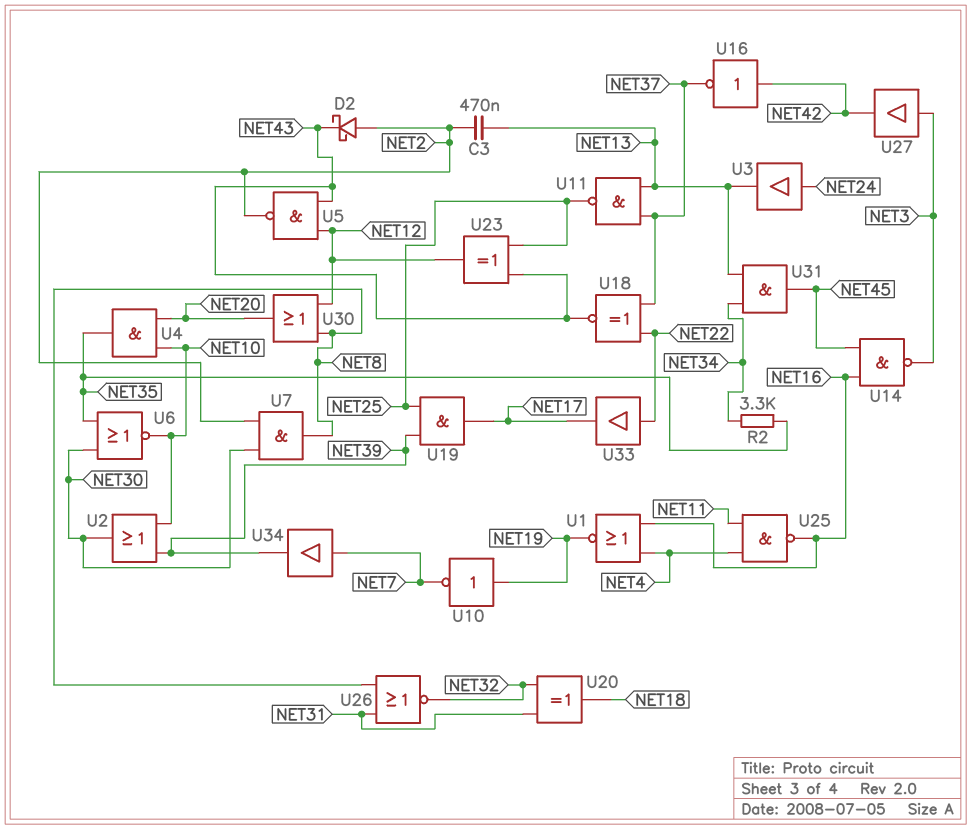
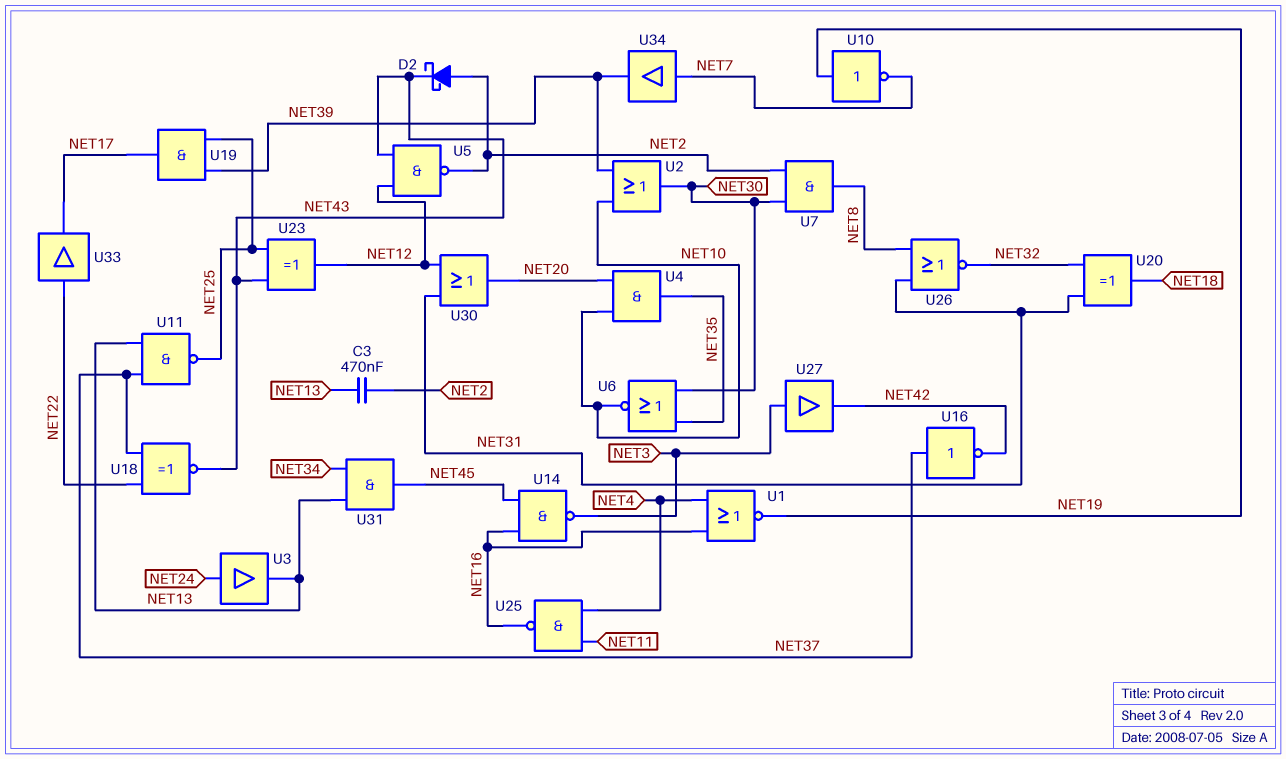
R2: 3.3k (NET34, NET35) -> none
U16: NOT (in NET42, out NET37) -> NOT (in NET37, out NET42)
U30: OR (in NET8, in NET12, out NET20) -> OR (in NET12, in NET31, out NET20)

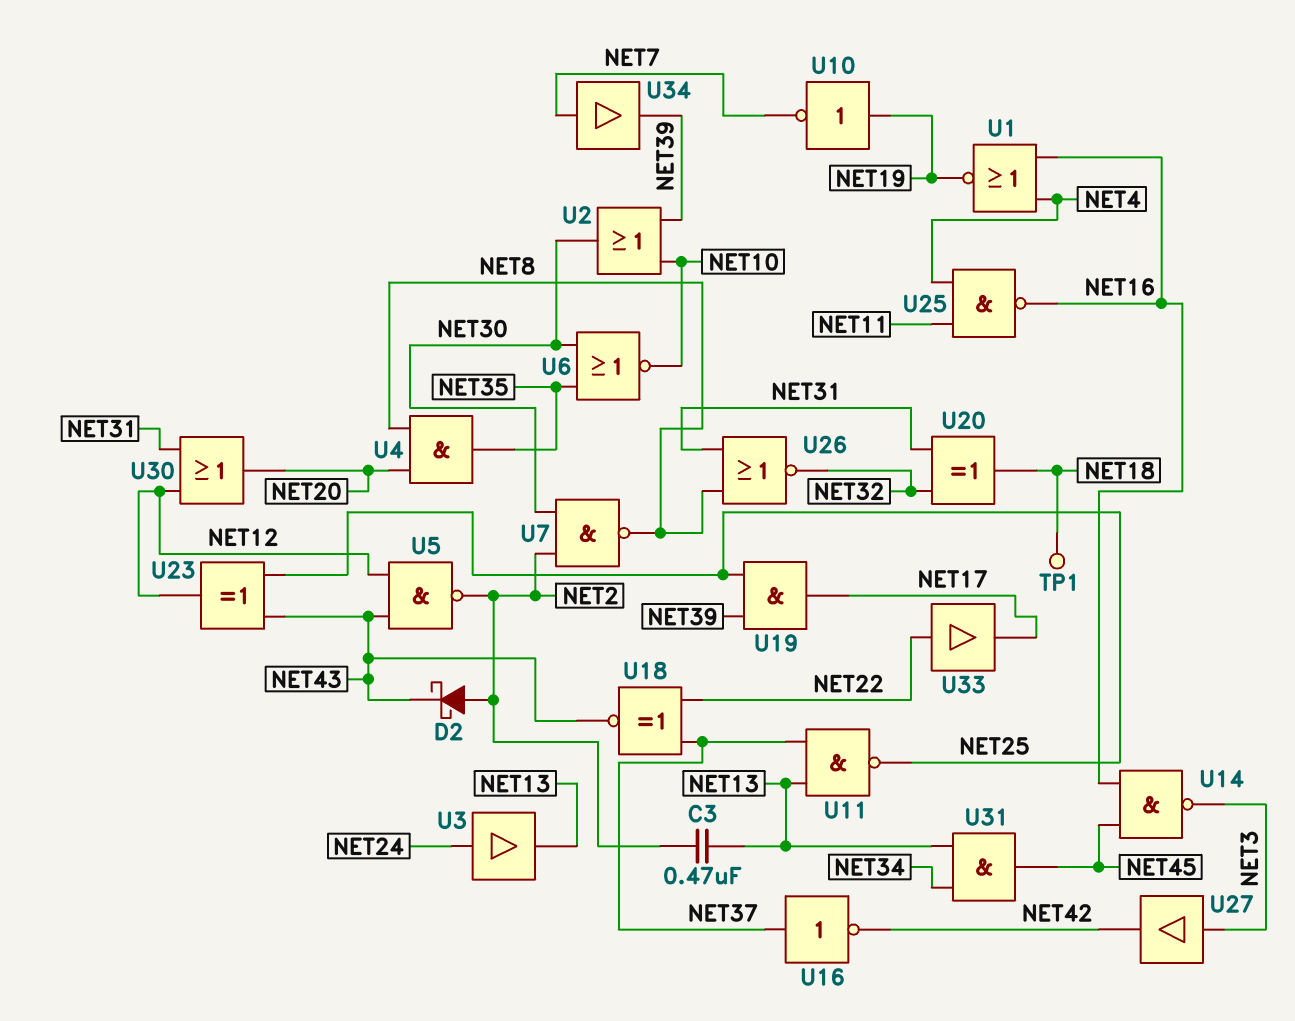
TP1: none -> test point (NET18)
U4: AND (in NET10, in NET20, out NET35) -> AND (in NET8, in NET20, out NET35)
U7: AND (in NET2, in NET30, out NET8) -> NAND (in NET2, in NET30, out NET8)

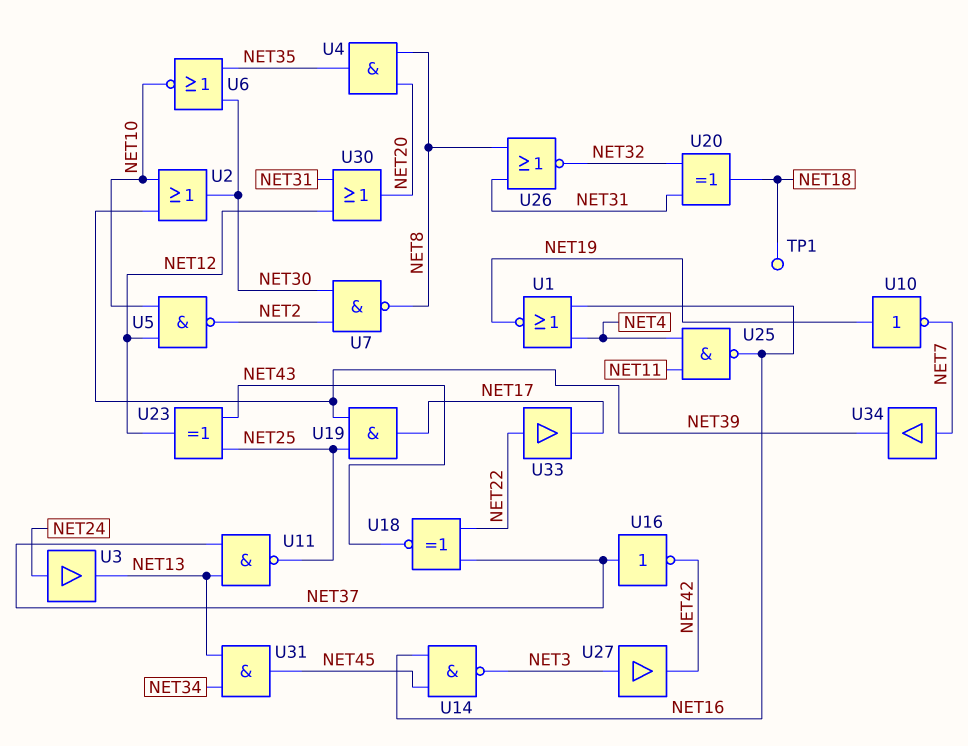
C3: 470nF (NET2, NET13) -> none
D2: schottky (A NET2, K NET43) -> none
U5: NAND (in NET12, in NET43, out NET2) -> NAND (in NET10, in NET12, out NET2)

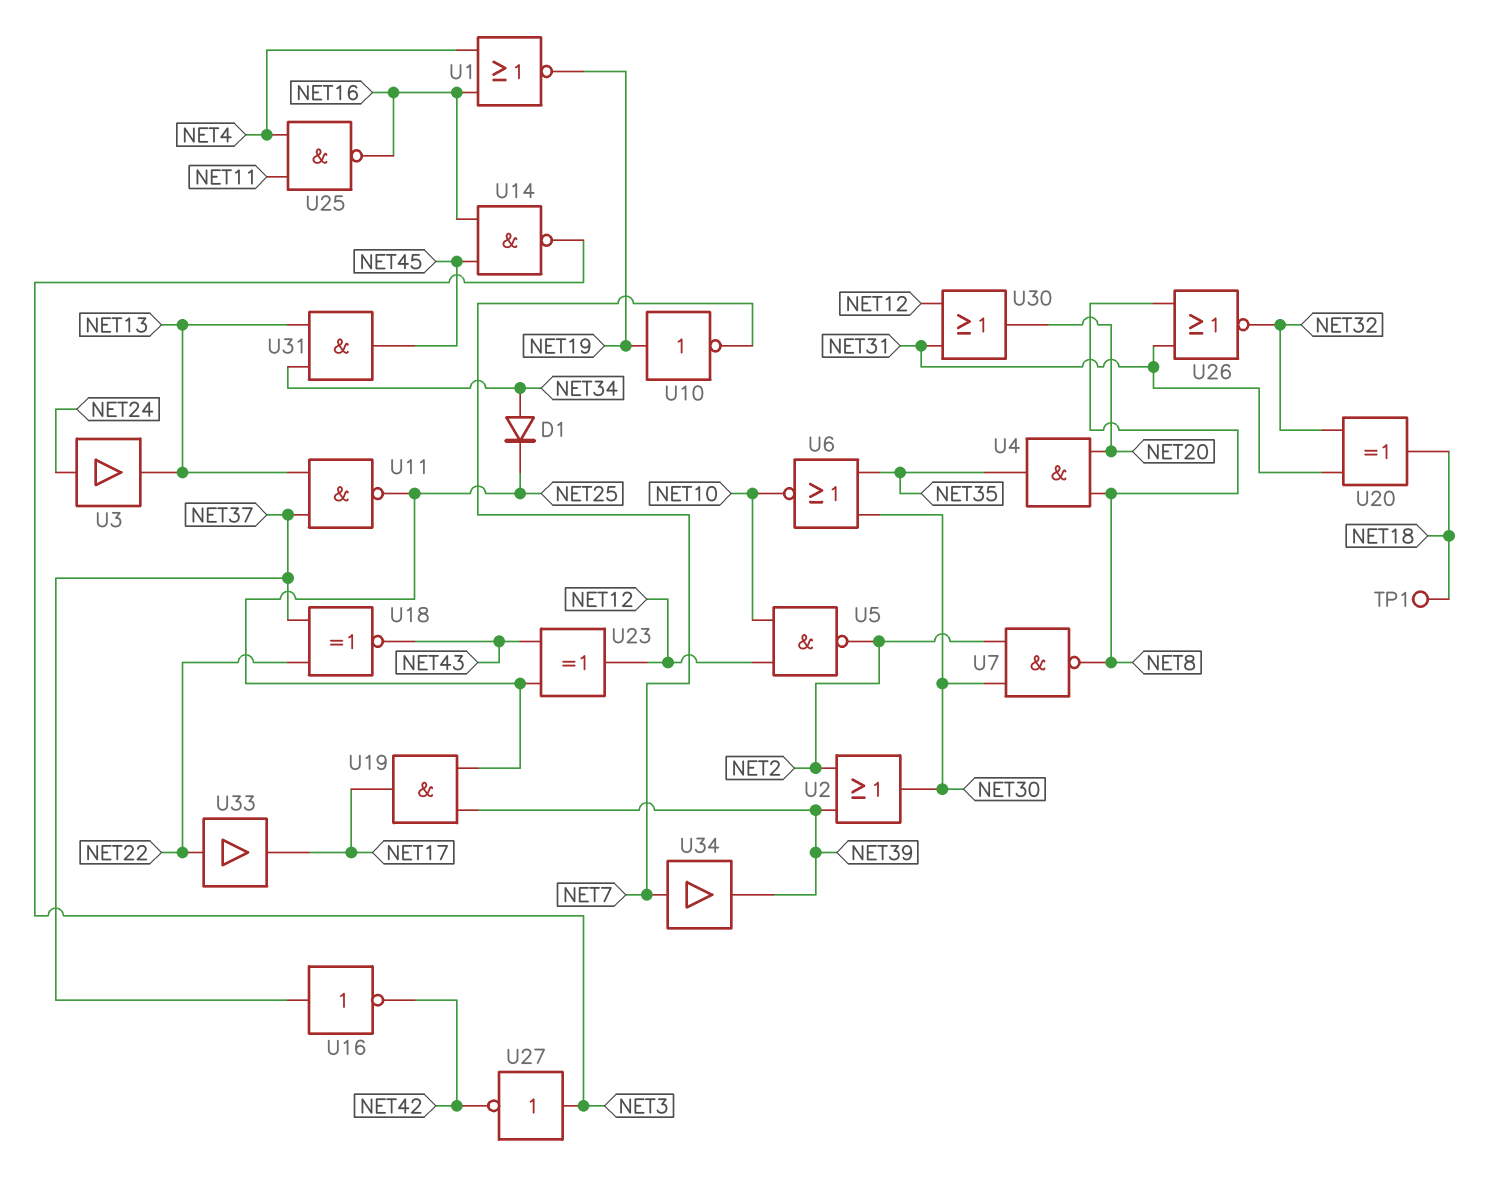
D1: none -> diode (A NET34, K NET25)
U2: OR (in NET10, in NET39, out NET30) -> OR (in NET2, in NET39, out NET30)
U27: buffer (in NET3, out NET42) -> NOT (in NET3, out NET42)

